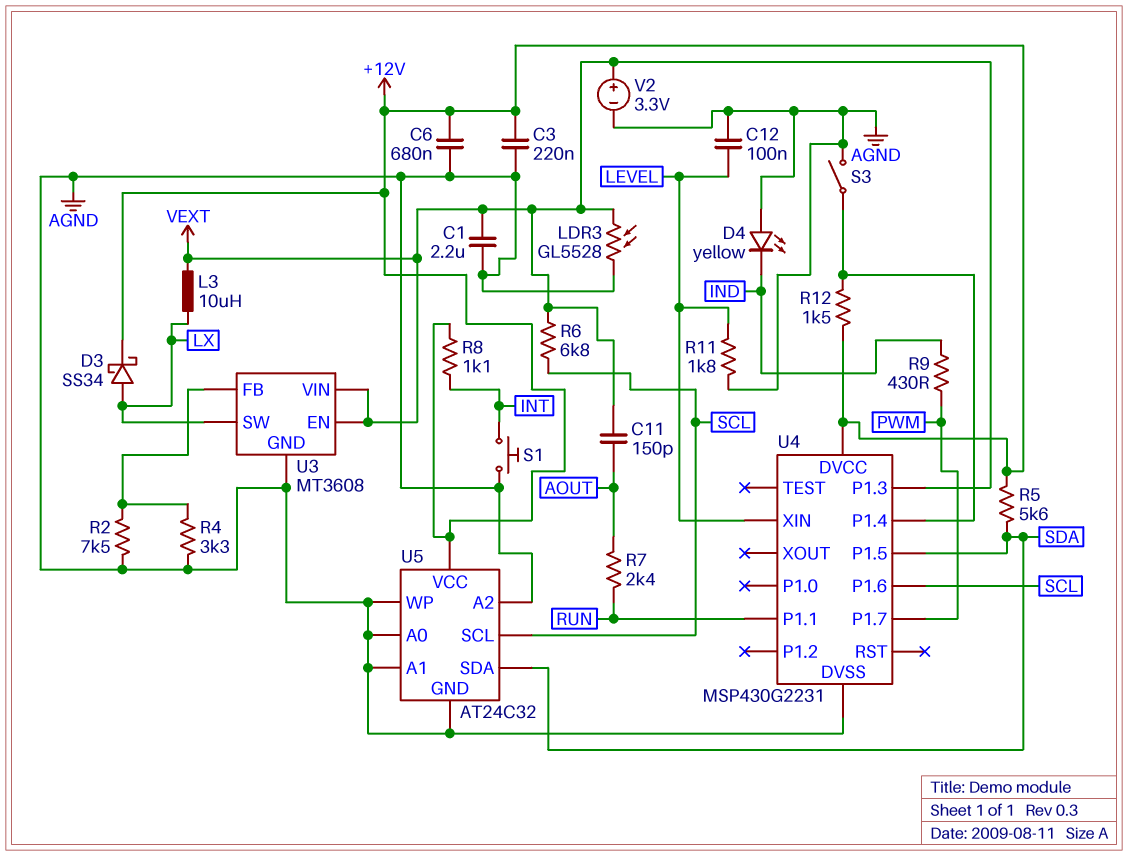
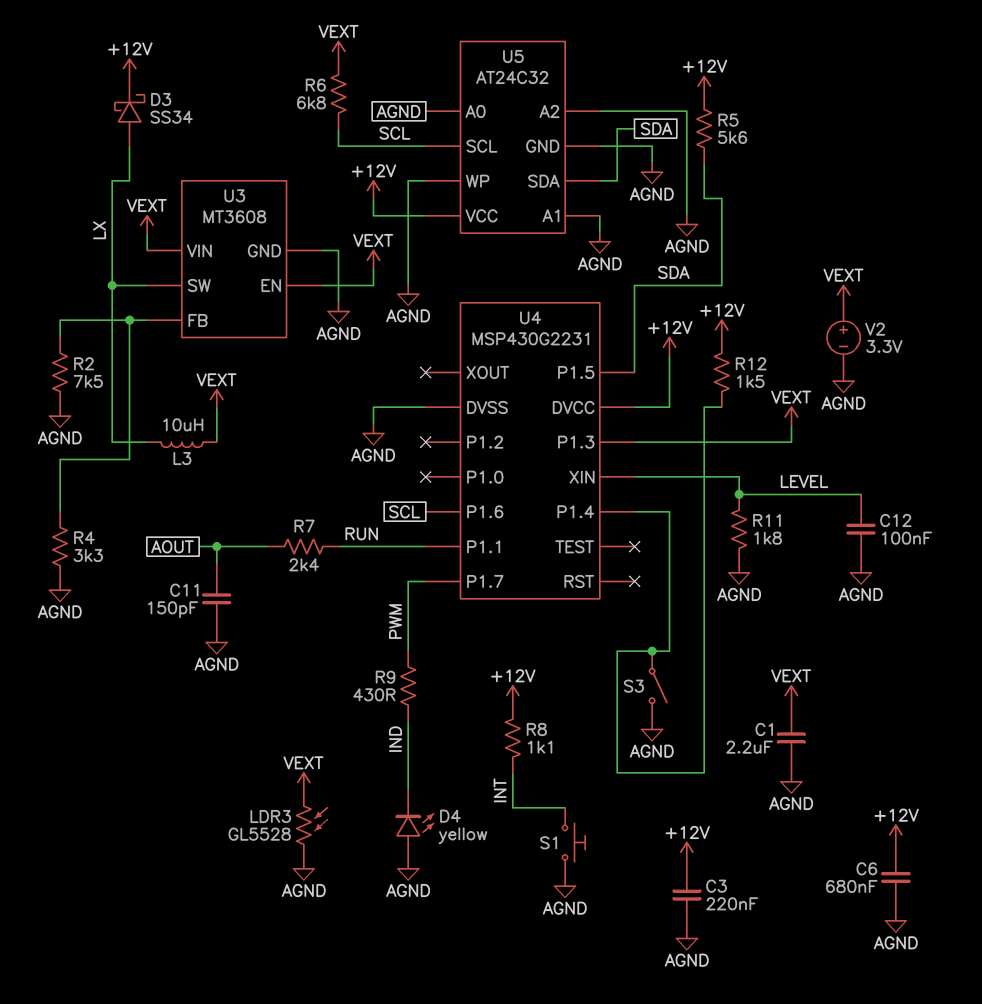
C11: 150pF (AOUT, VEXT) -> 150pF (AGND, AOUT)

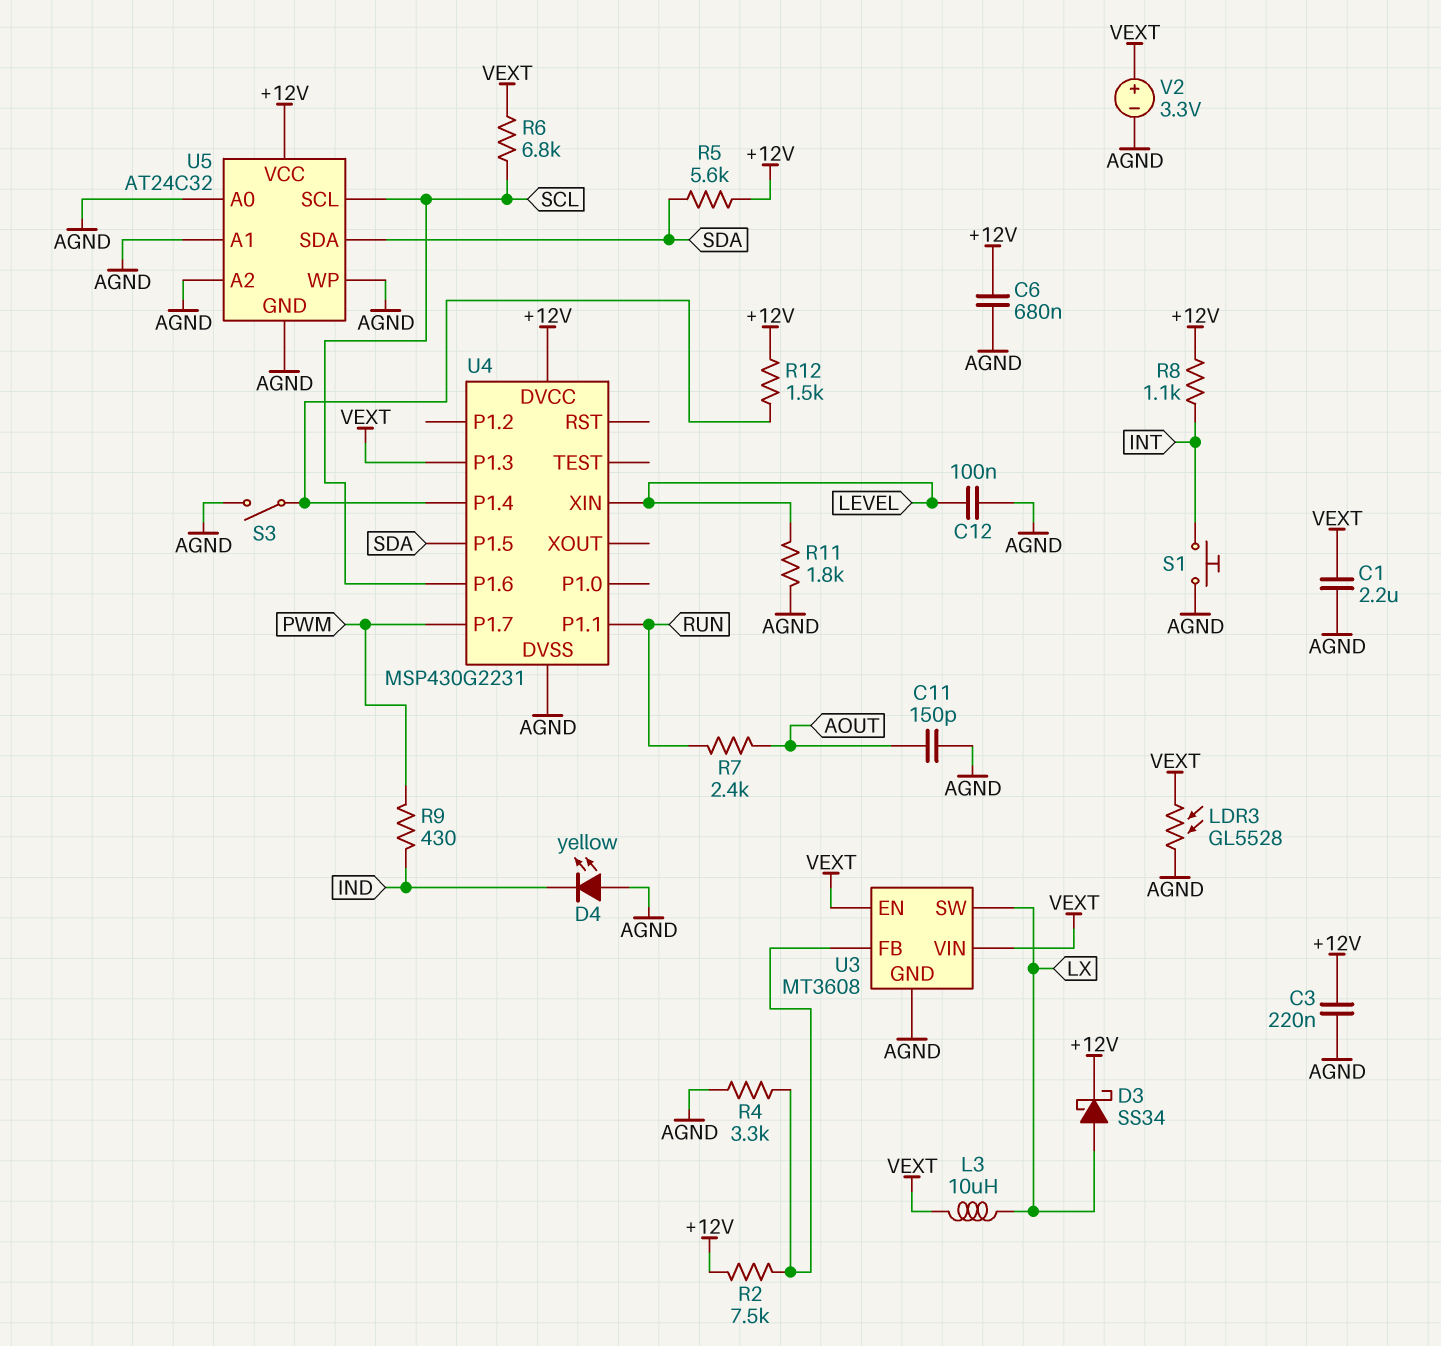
R2: 7.5k (AGND, U3/FB) -> 7.5k (+12V, U3/FB)

